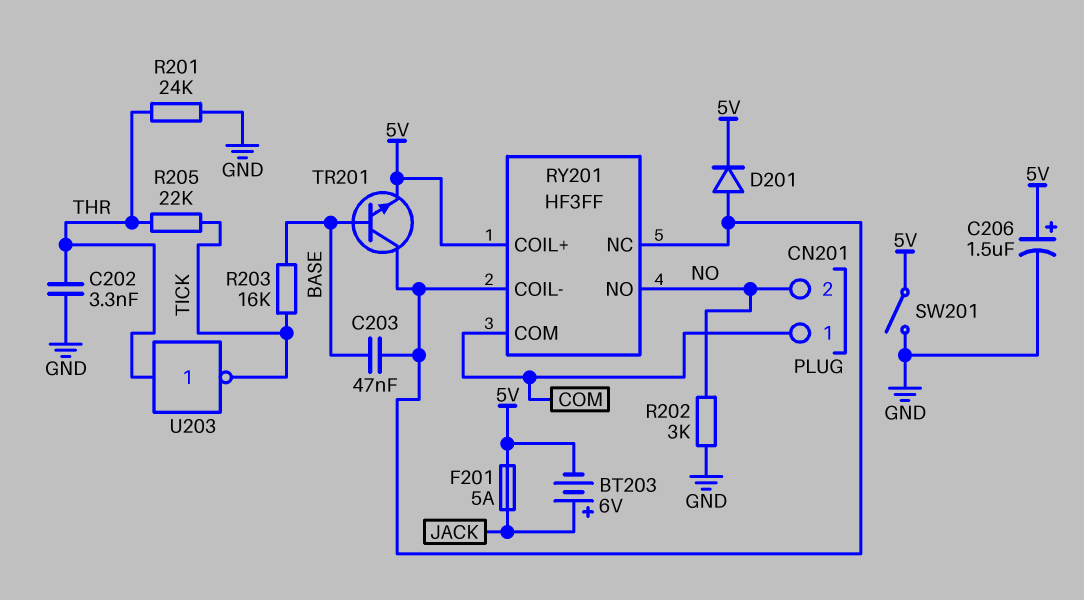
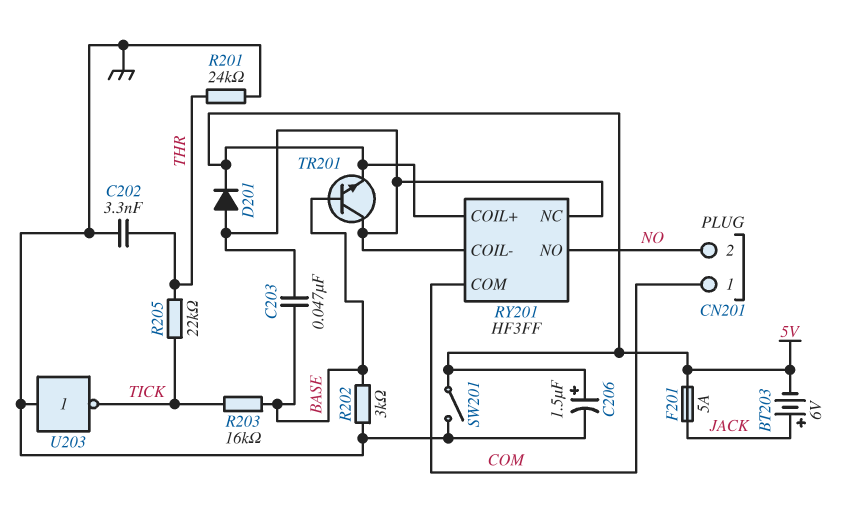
R202: 3k (GND, NO) -> 3k (BASE, GND)
U203: NOT (in THR, out TICK) -> NOT (in GND, out TICK)

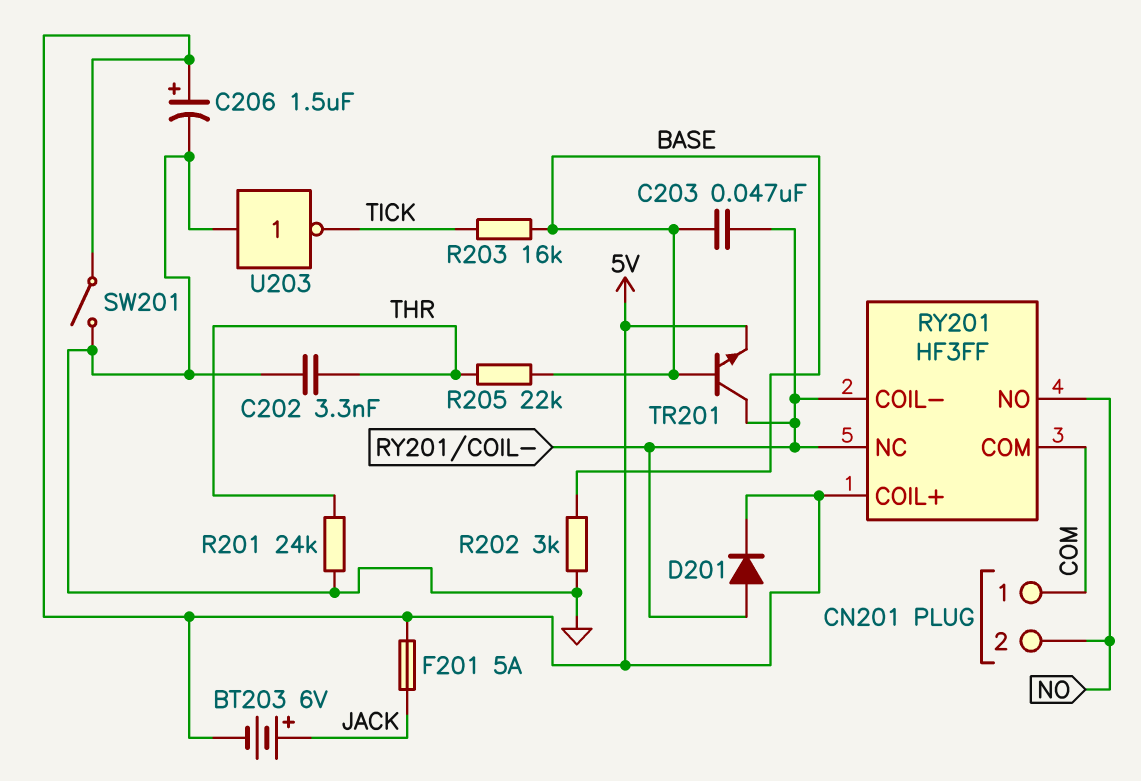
R205: 22k (THR, TICK) -> 22k (BASE, THR)

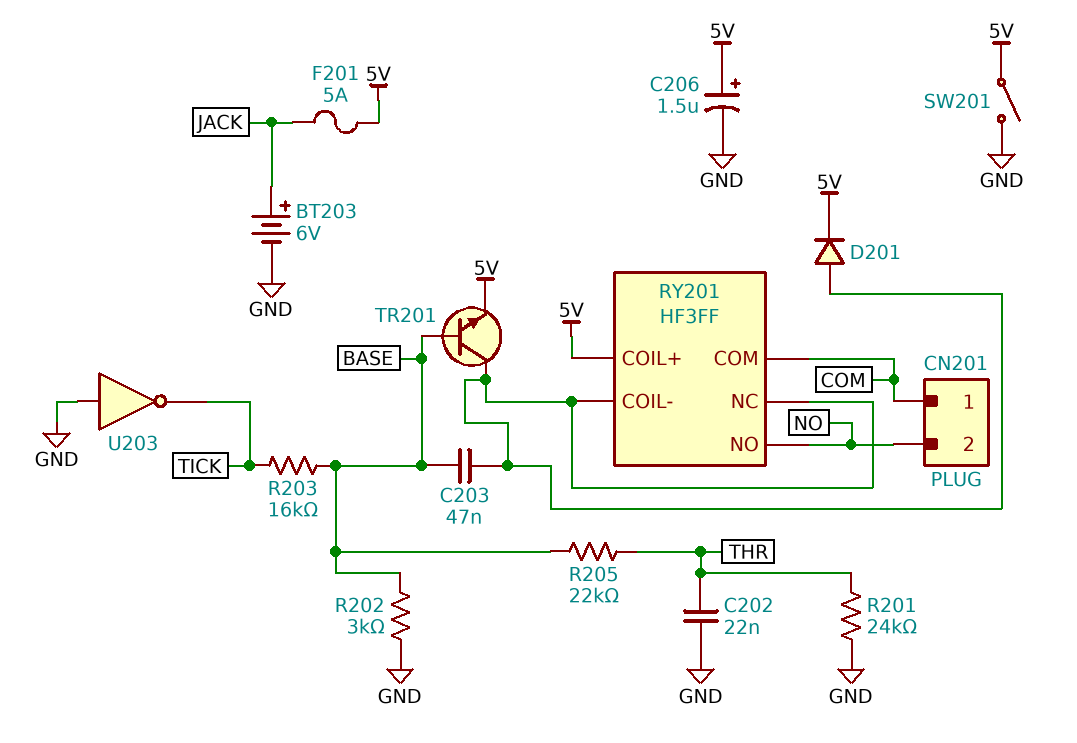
BT203: 6V (plus JACK, minus 5V) -> 6V (plus JACK, minus GND)
C202: 3.3nF (GND, THR) -> 22nF (GND, THR)

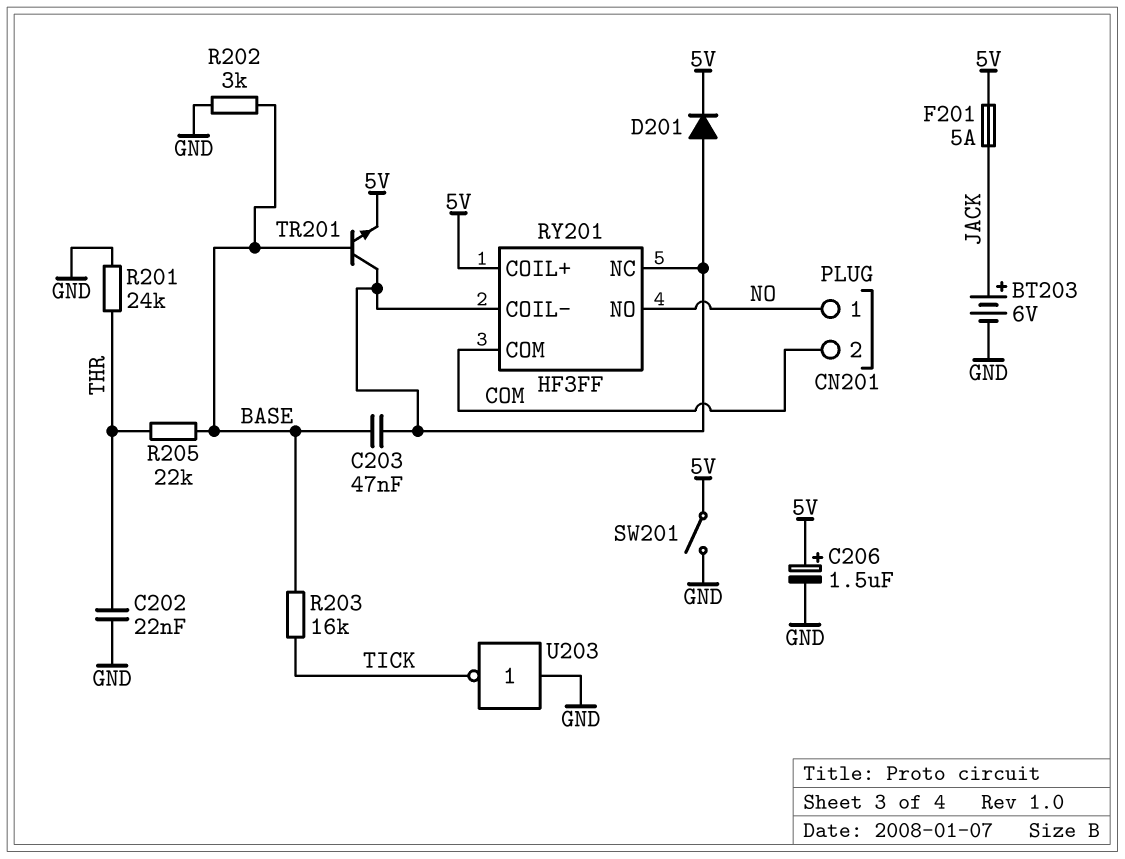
CN201 pin 1: COM -> NO
CN201 pin 2: NO -> COM

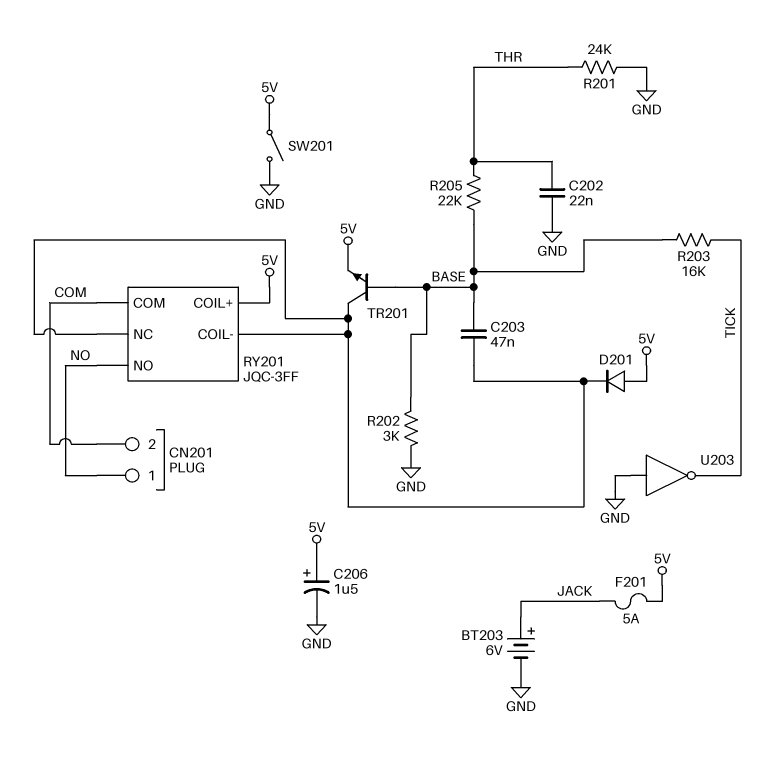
D201: diode (A RY201/COIL-, K 5V) -> diode (A 5V, K RY201/COIL-)
RY201: HF3FF -> JQC-3FF

